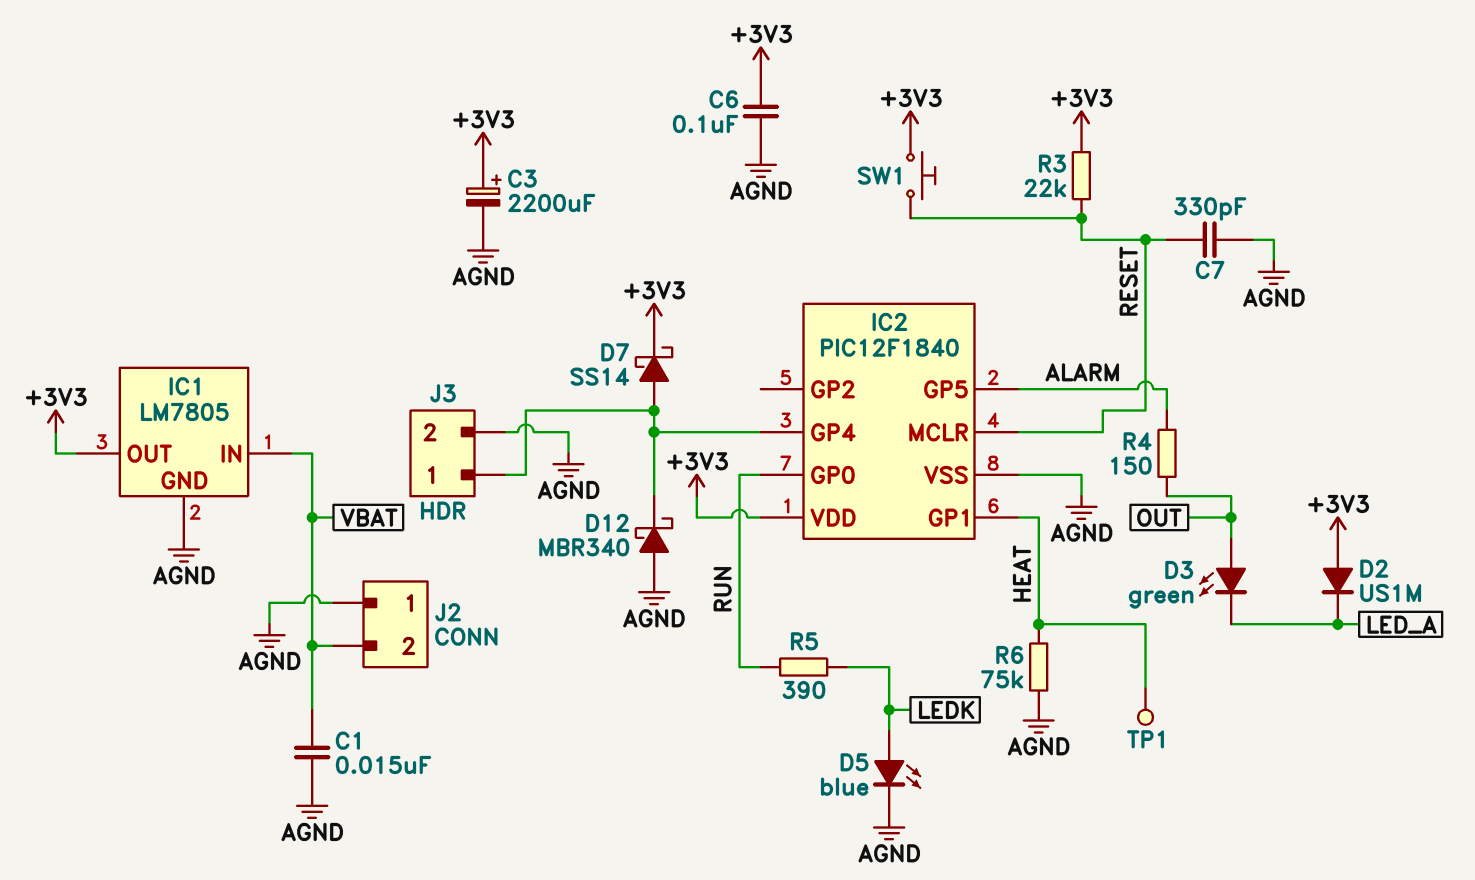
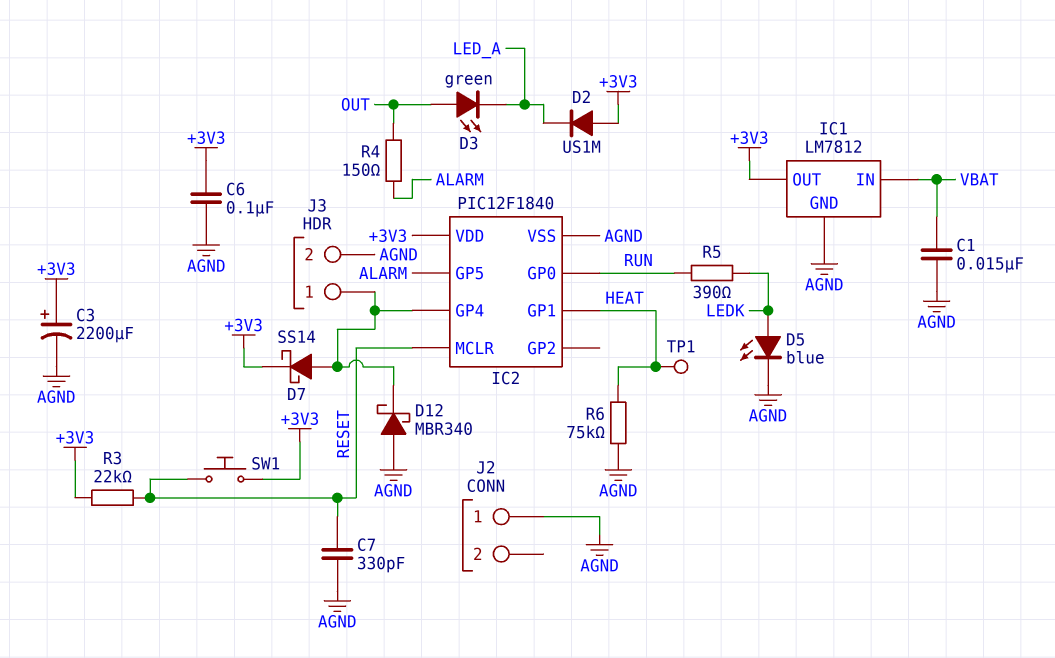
IC1: LM7805 -> LM7812
J2 pin 2: VBAT -> none

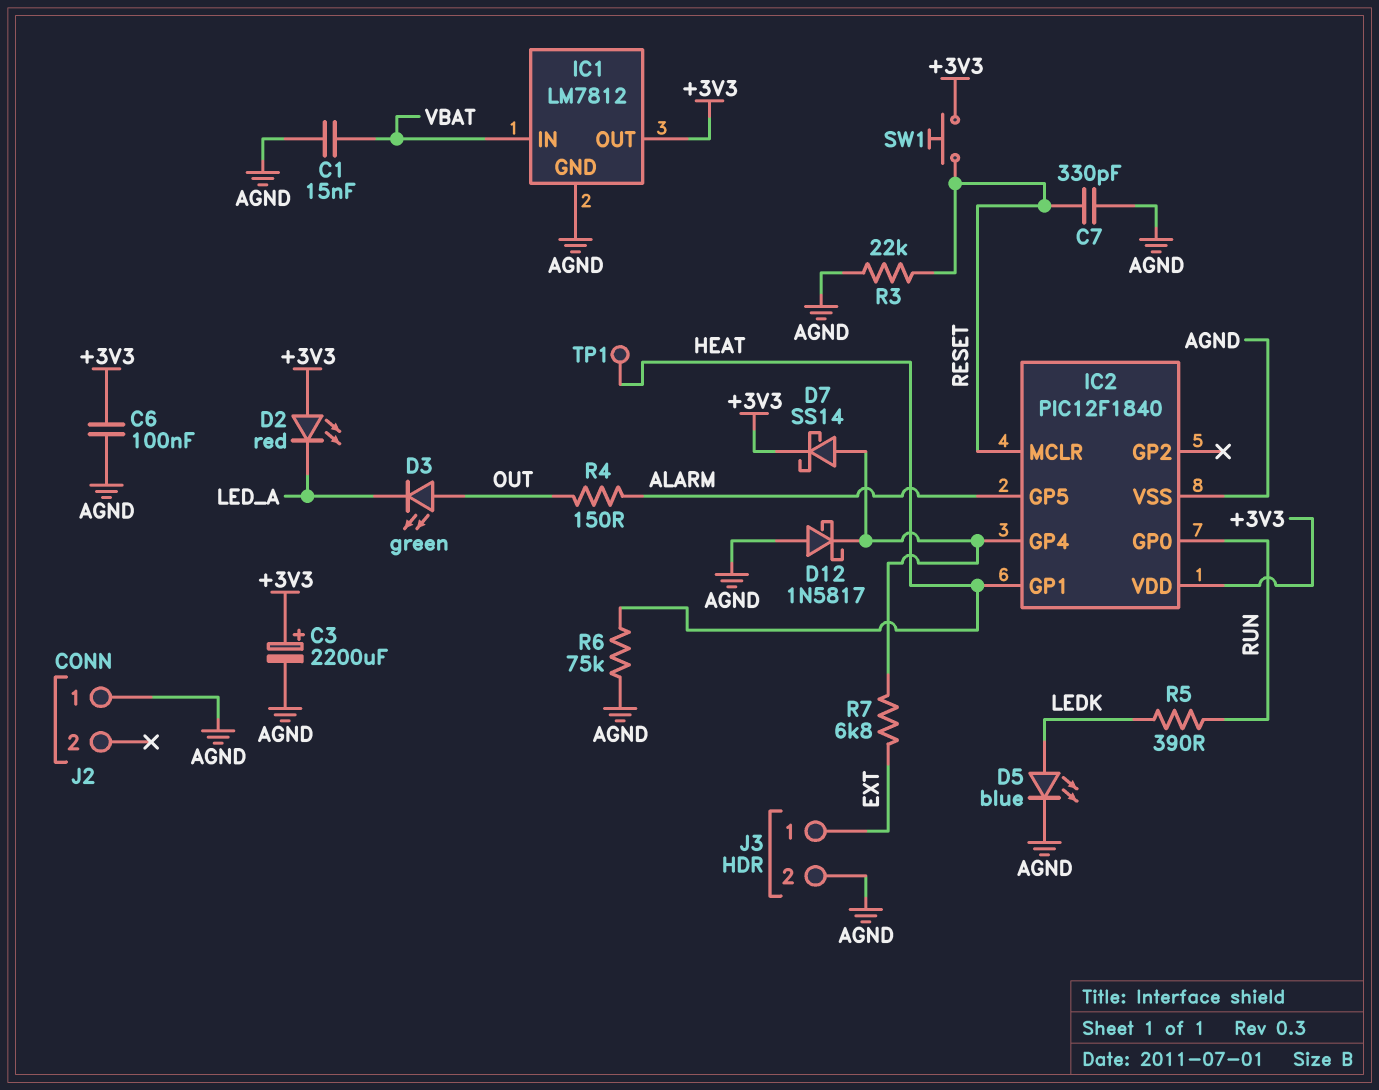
D2: diode US1M (A +3V3, K LED_A) -> LED red (A +3V3, K LED_A)
D12: schottky MBR340 (A AGND, K IC2/GP4) -> schottky 1N5817 (A AGND, K IC2/GP4)
J3 pin 1: IC2/GP4 -> EXT
R3: 22k (+3V3, RESET) -> 22k (AGND, RESET)
R7: none -> 6.8k (EXT, IC2/GP4)

